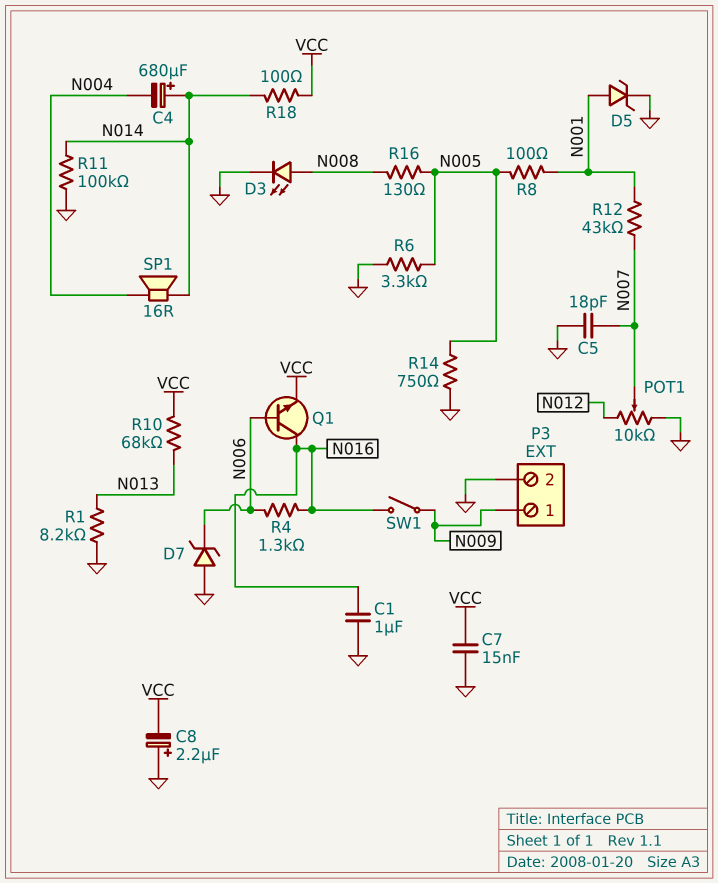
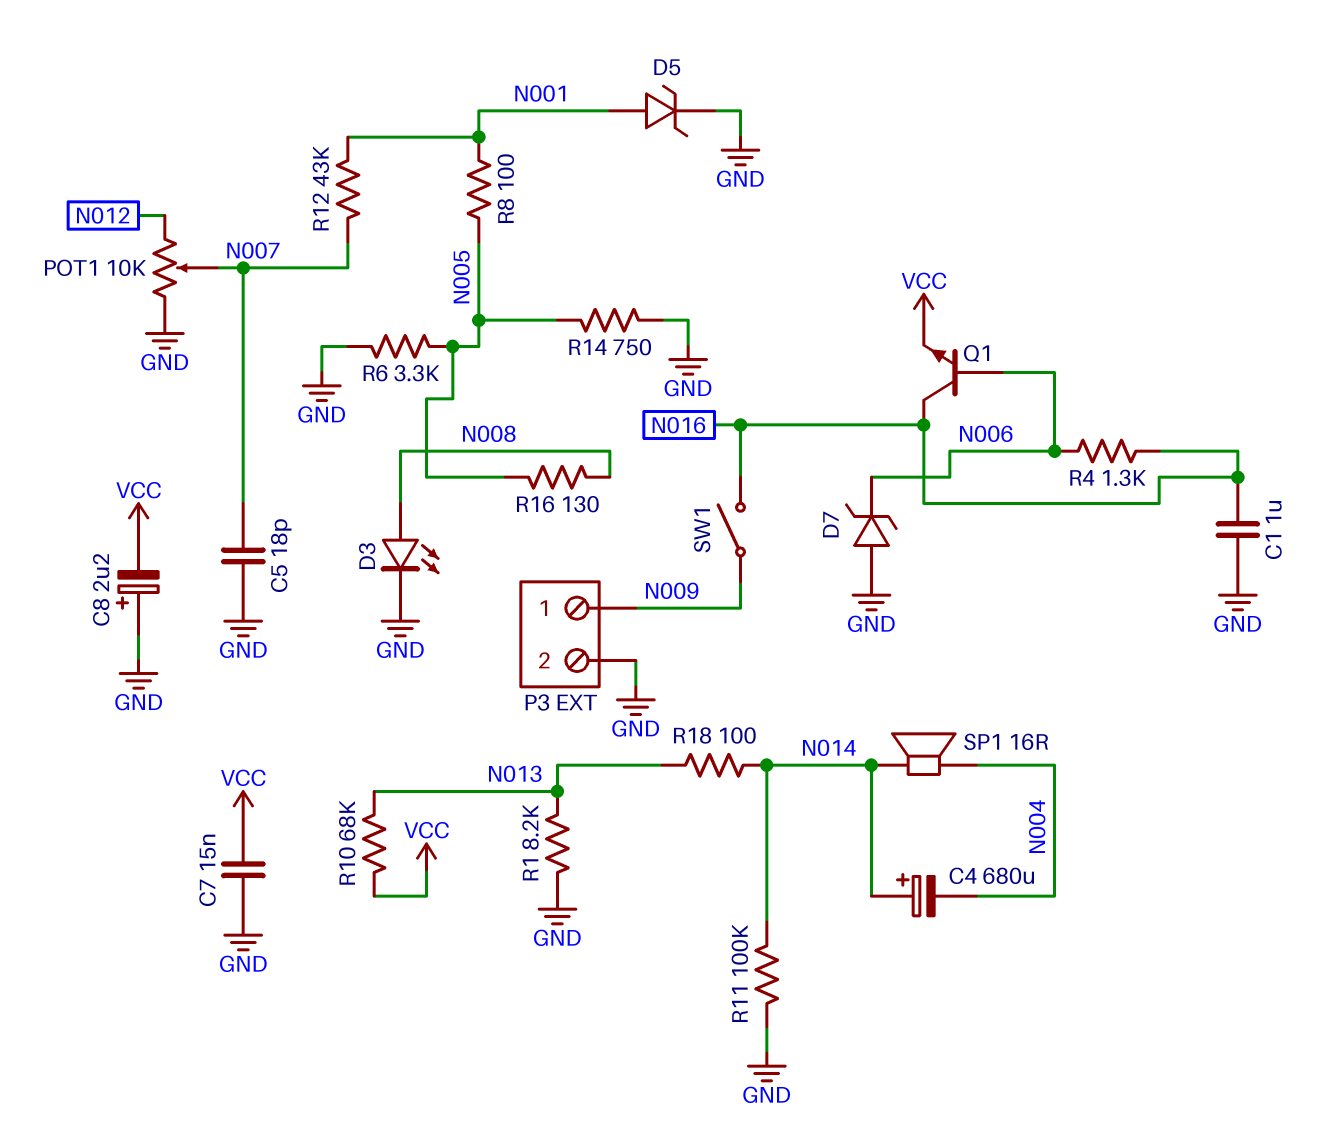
R18: 100 (N014, VCC) -> 100 (N013, N014)

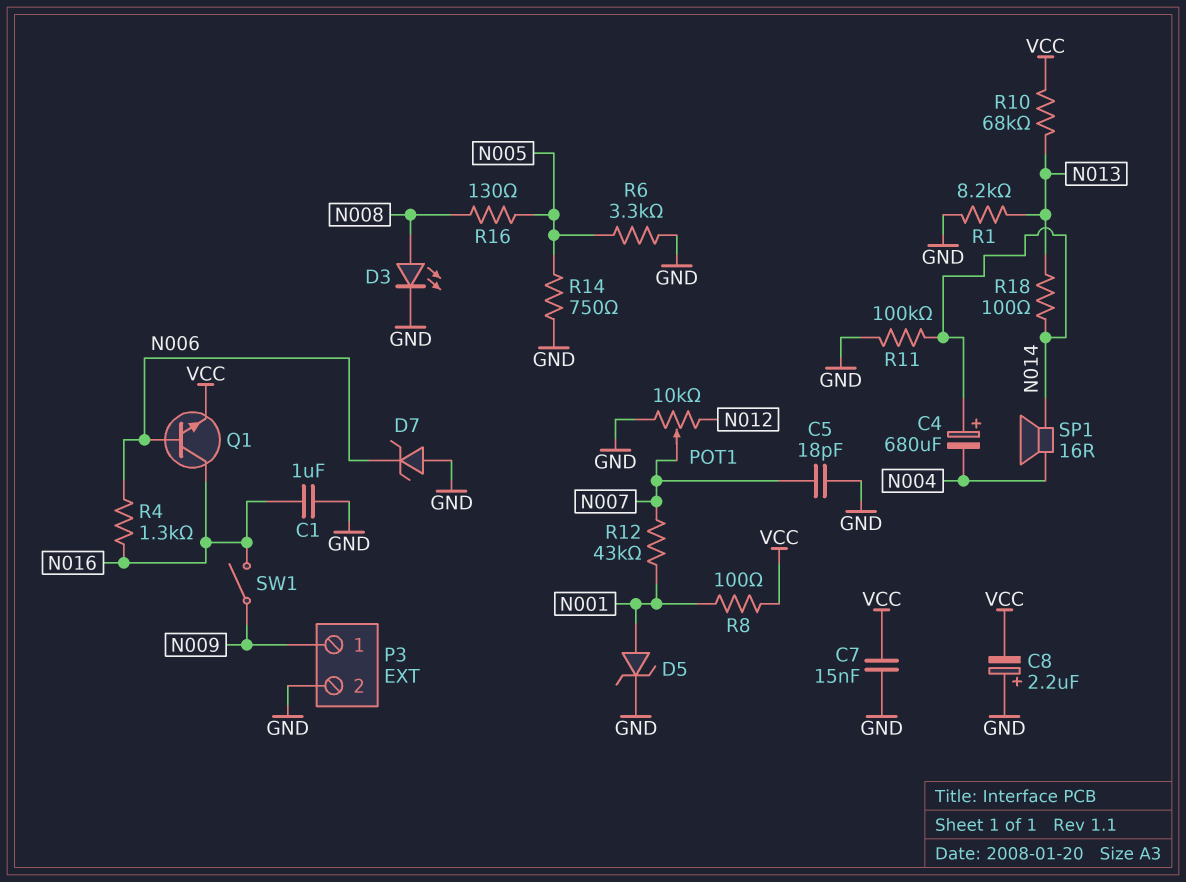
R8: 100 (N001, N005) -> 100 (N001, VCC)

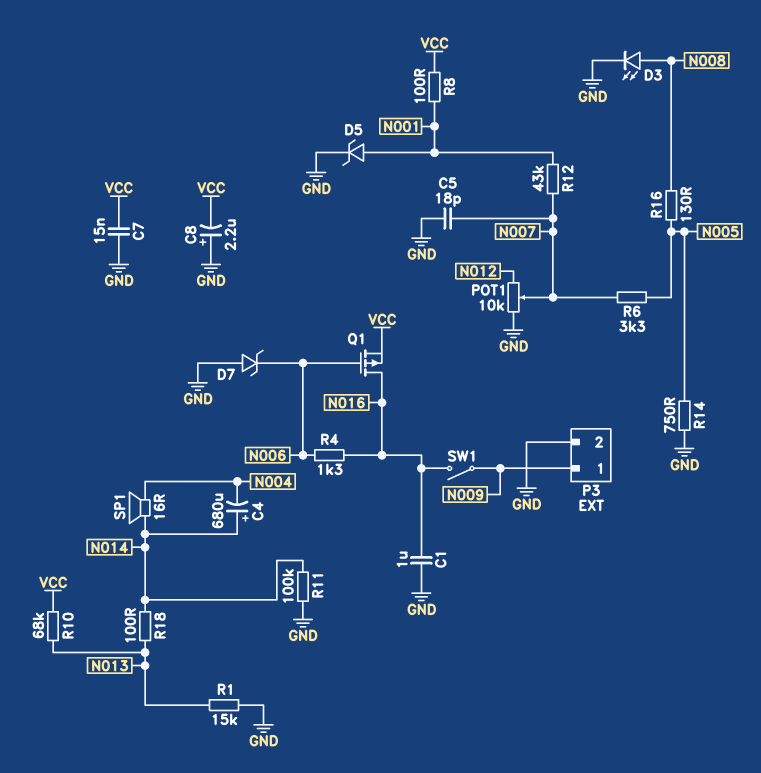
Q1: NPN (B N006, C N016, E VCC) -> PMOS (G N006, D N016, S VCC)
R1: 8.2k (GND, N013) -> 15k (GND, N013)
R6: 3.3k (GND, N005) -> 3.3k (N005, N007)

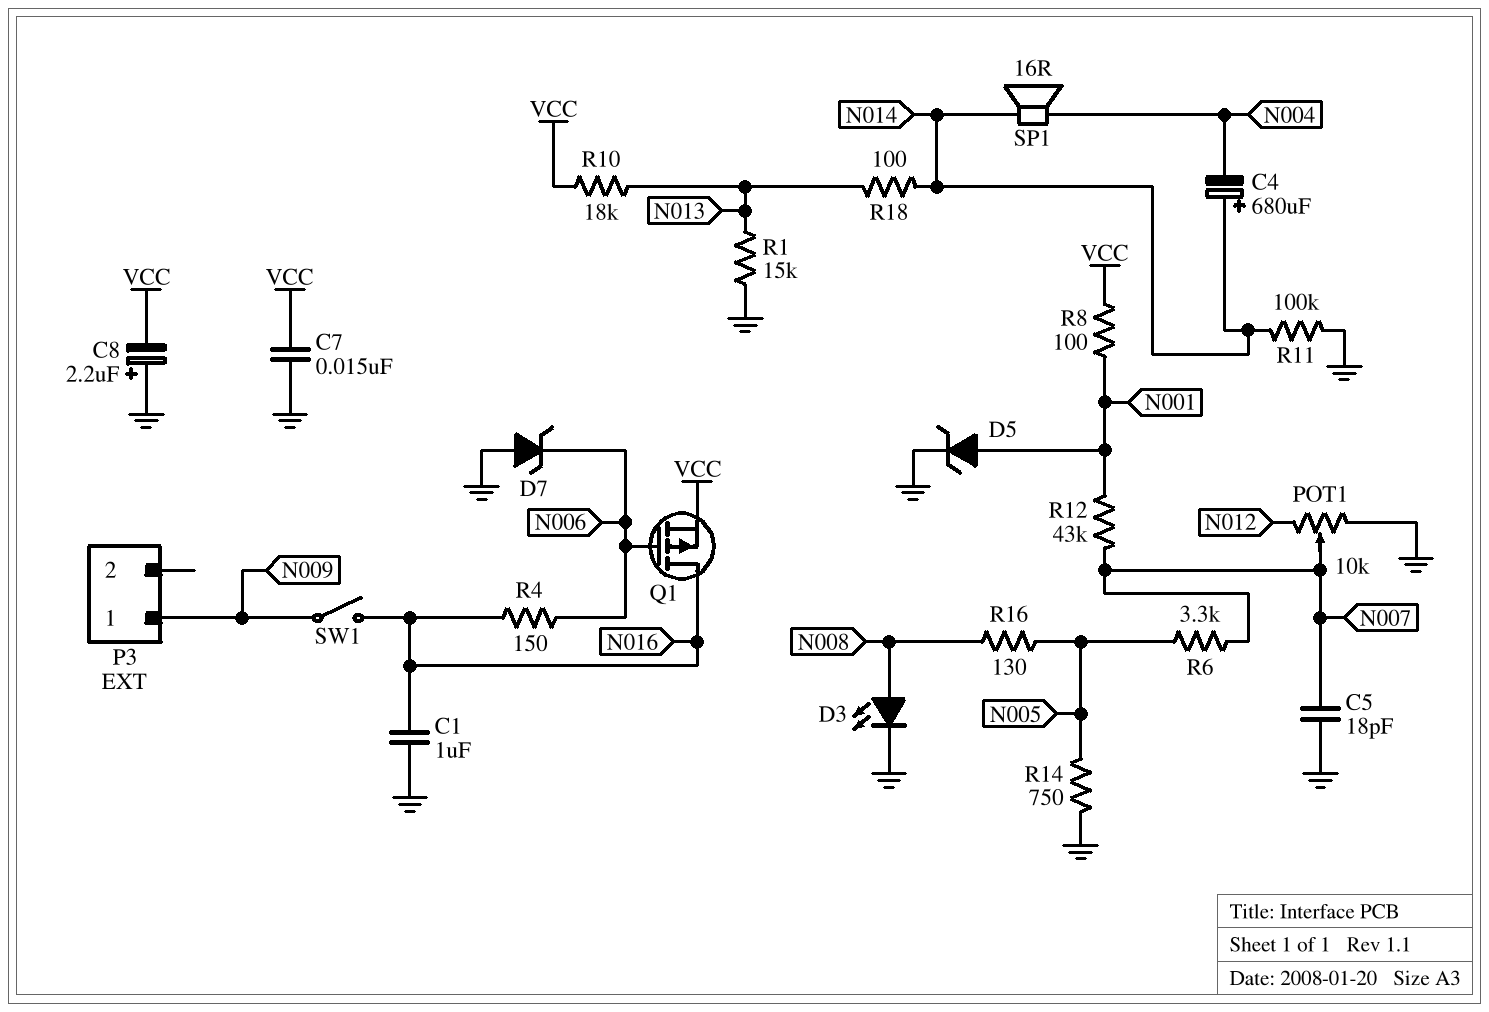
P3 pin 2: GND -> none
R4: 1.3k (N006, N016) -> 150 (N006, N016)
R10: 68k (N013, VCC) -> 18k (N013, VCC)

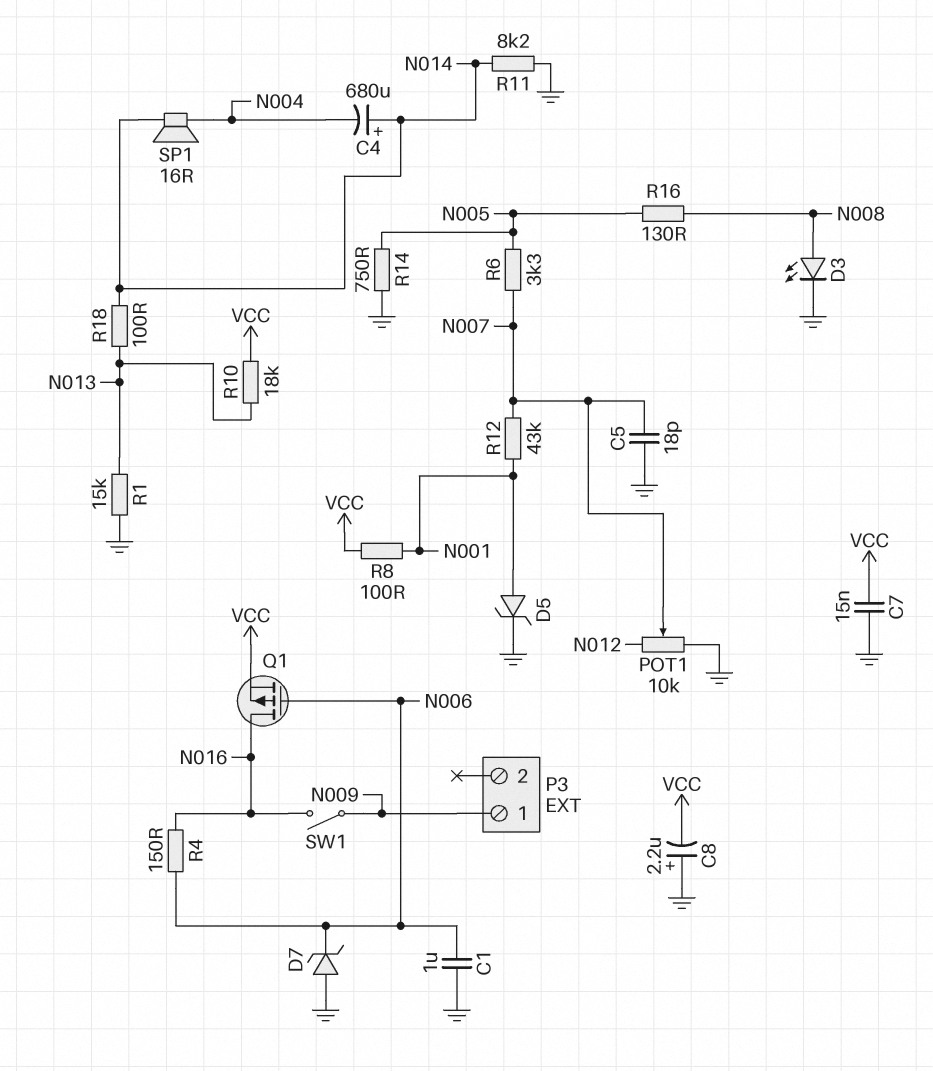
C1: 1uF (GND, N016) -> 1uF (GND, N006)
R11: 100k (GND, N014) -> 8.2k (GND, N014)

